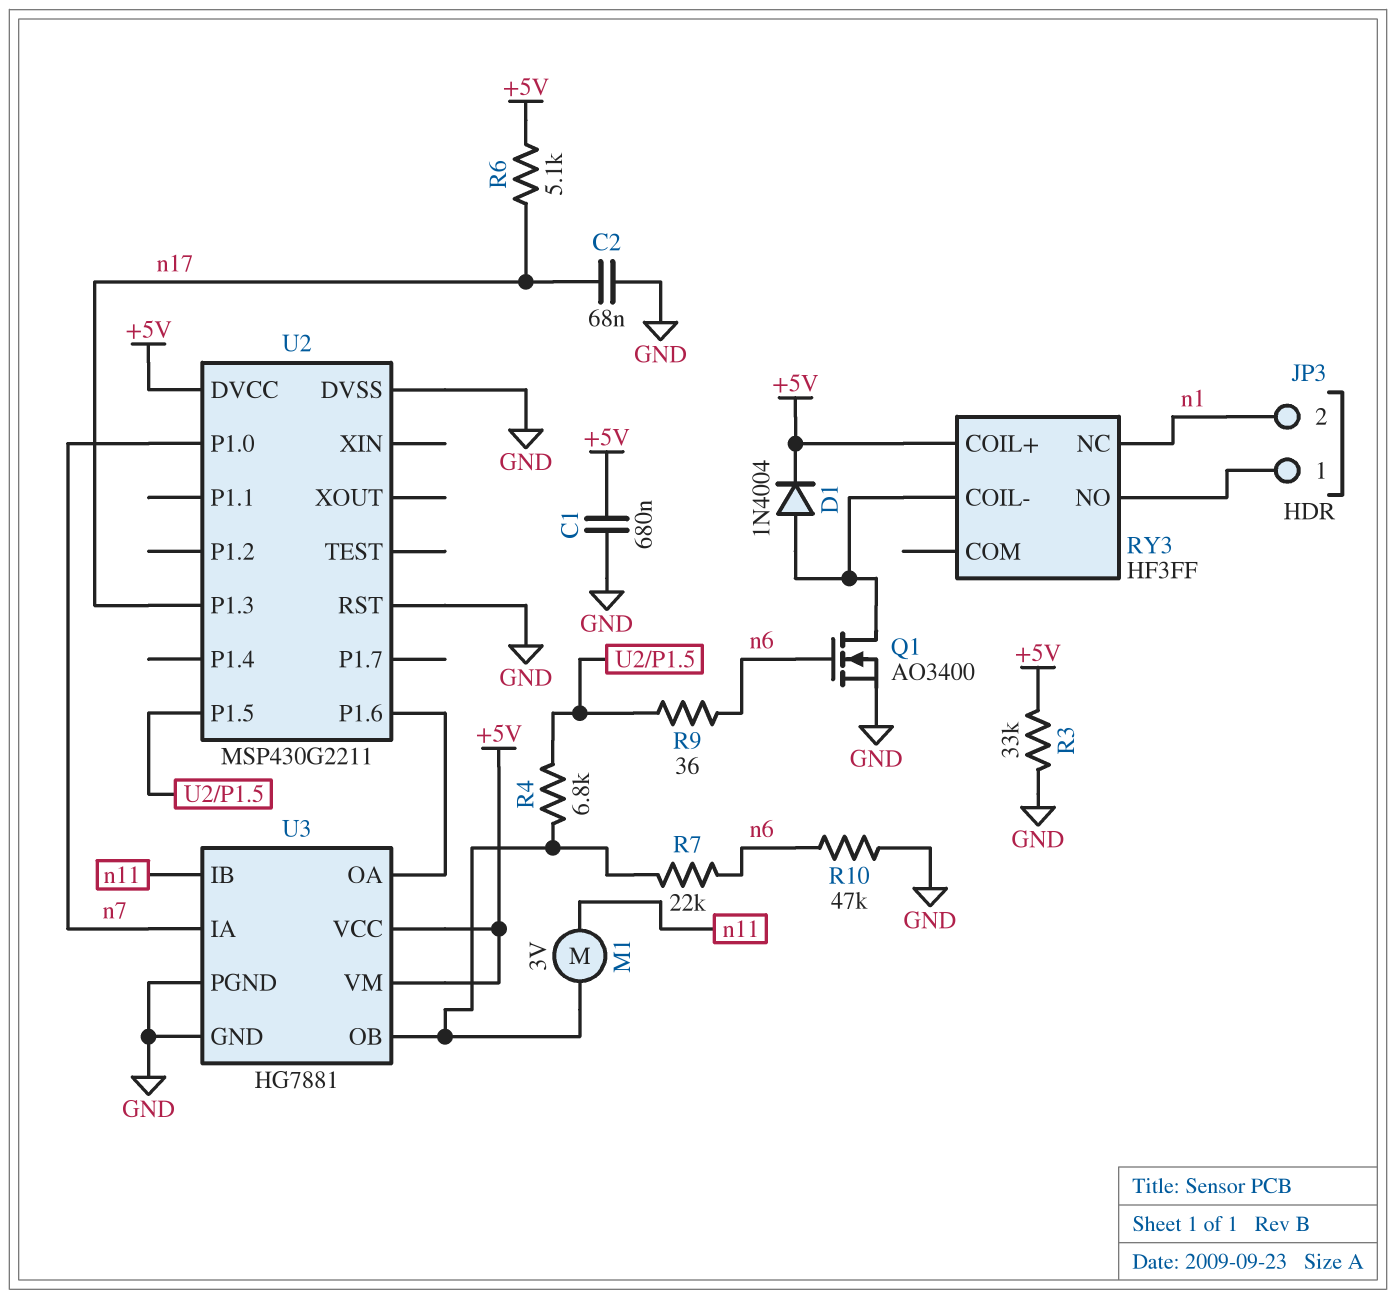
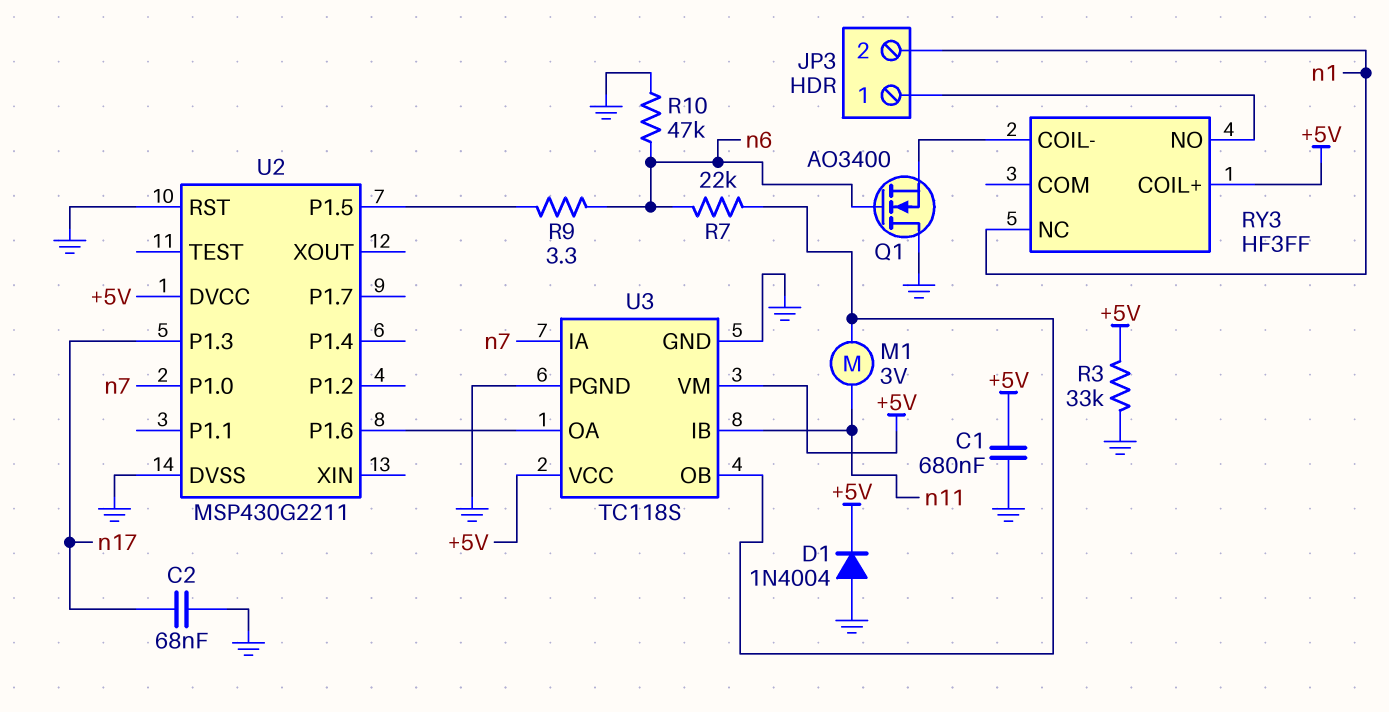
D1: diode 1N4004 (A RY3/COIL-, K +5V) -> diode 1N4004 (A GND, K +5V)
Q1: NMOS AO3400 (G n6, D RY3/COIL-, S GND) -> NMOS AO3400 (G n6, D GND, S RY3/COIL-)
R4: 6.8k (U2/P1.5, U3/OB) -> none
R6: 5.1k (+5V, n17) -> none
R9: 36 (U2/P1.5, n6) -> 3.3 (U2/P1.5, n6)
U3: HG7881 -> TC118S

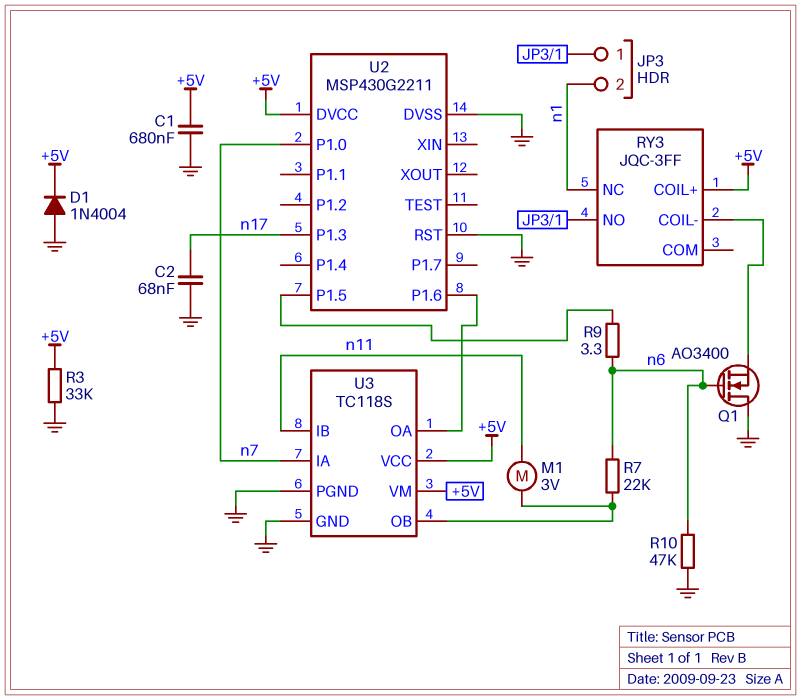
RY3: HF3FF -> JQC-3FF

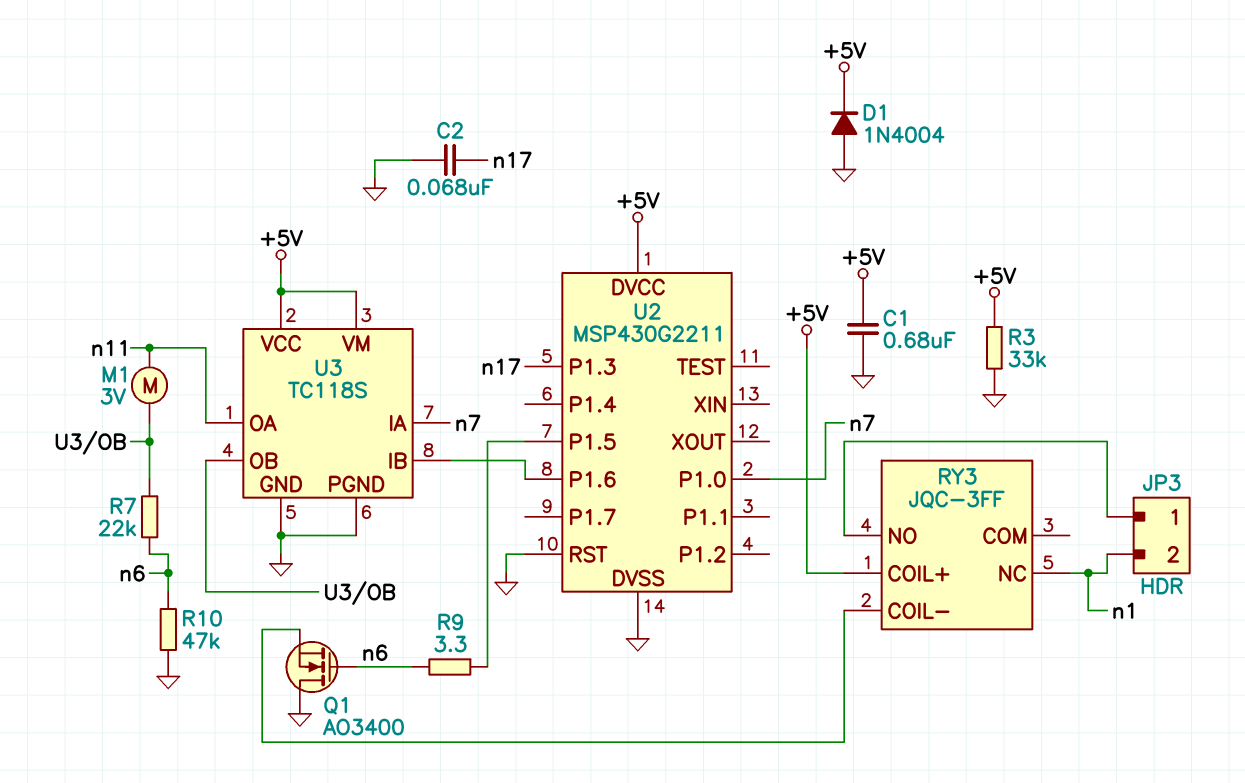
U3 pin IB: n11 -> U2/P1.6
U3 pin OA: U2/P1.6 -> n11

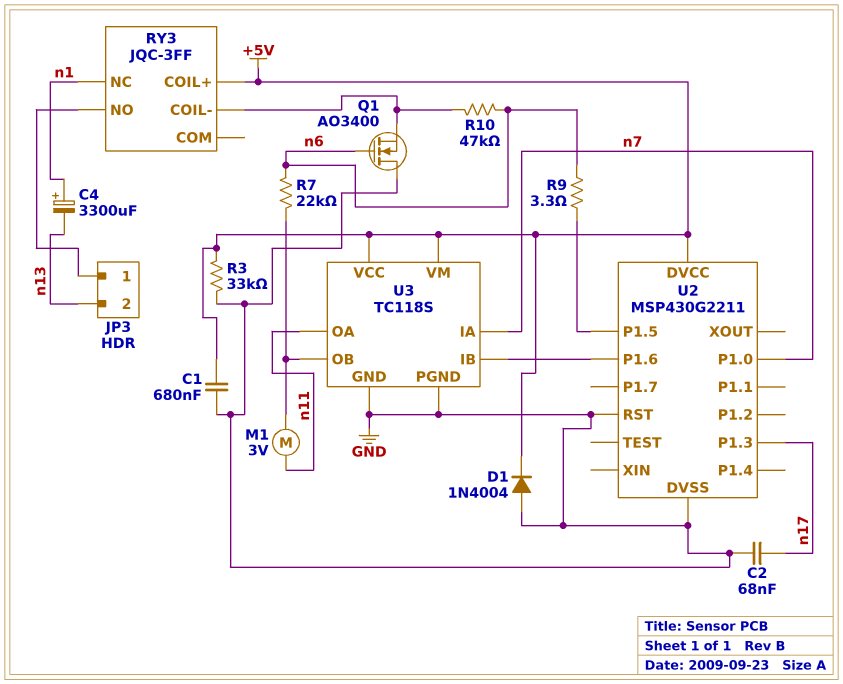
C4: none -> 3300uF (plus n1, minus n13)
JP3 pin 2: n1 -> n13
R10: 47k (GND, n6) -> 47k (RY3/COIL-, n6)

